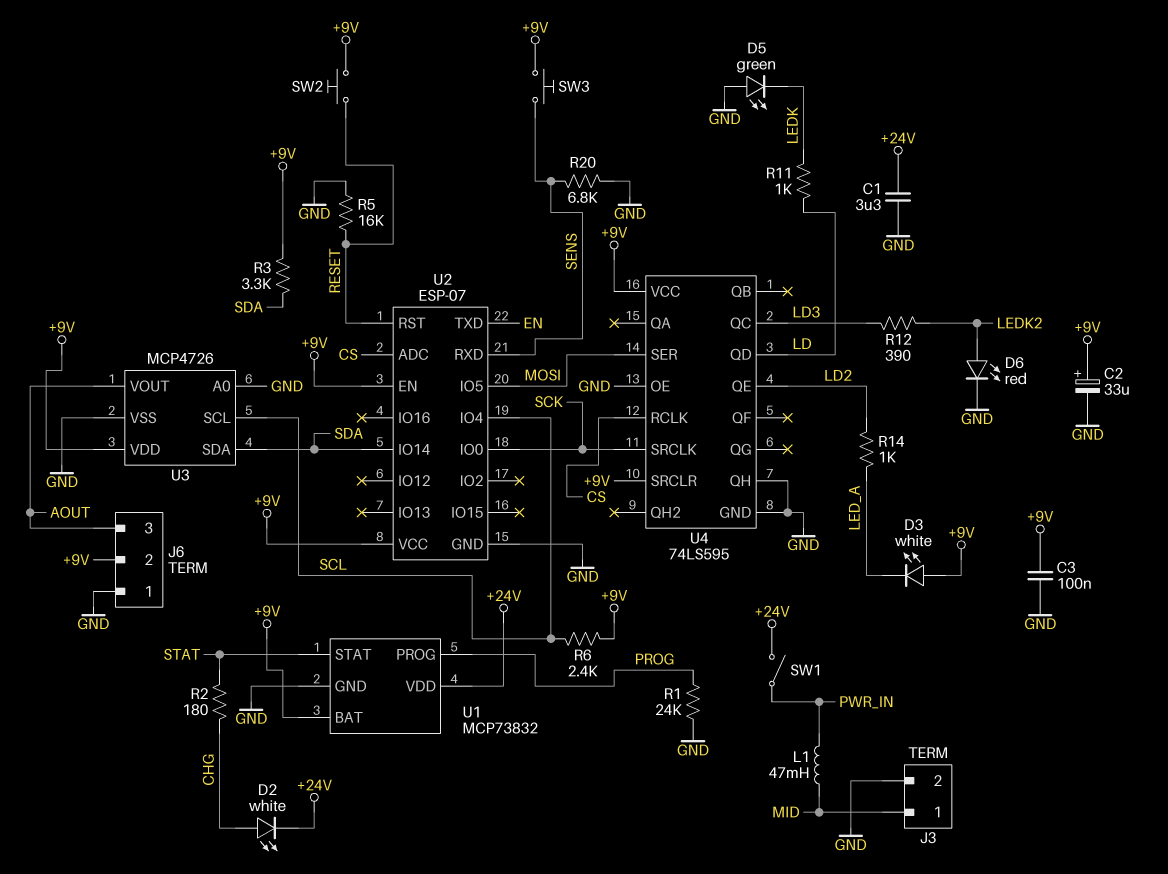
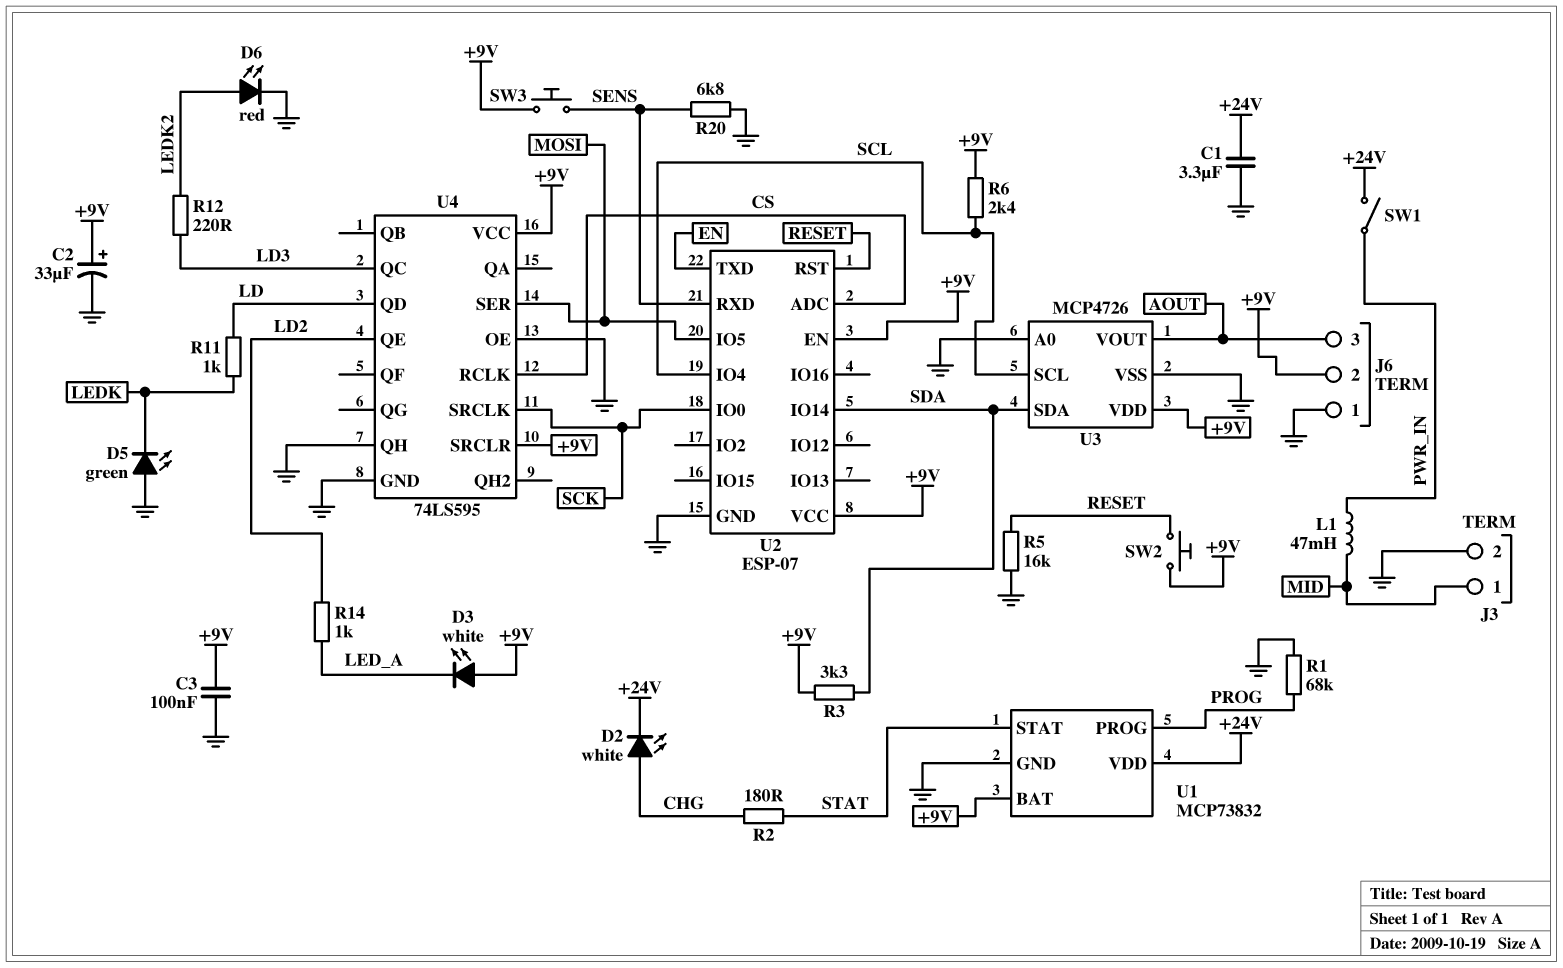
R1: 24k (GND, PROG) -> 68k (GND, PROG)
R12: 390 (LD3, LEDK2) -> 220 (LD3, LEDK2)

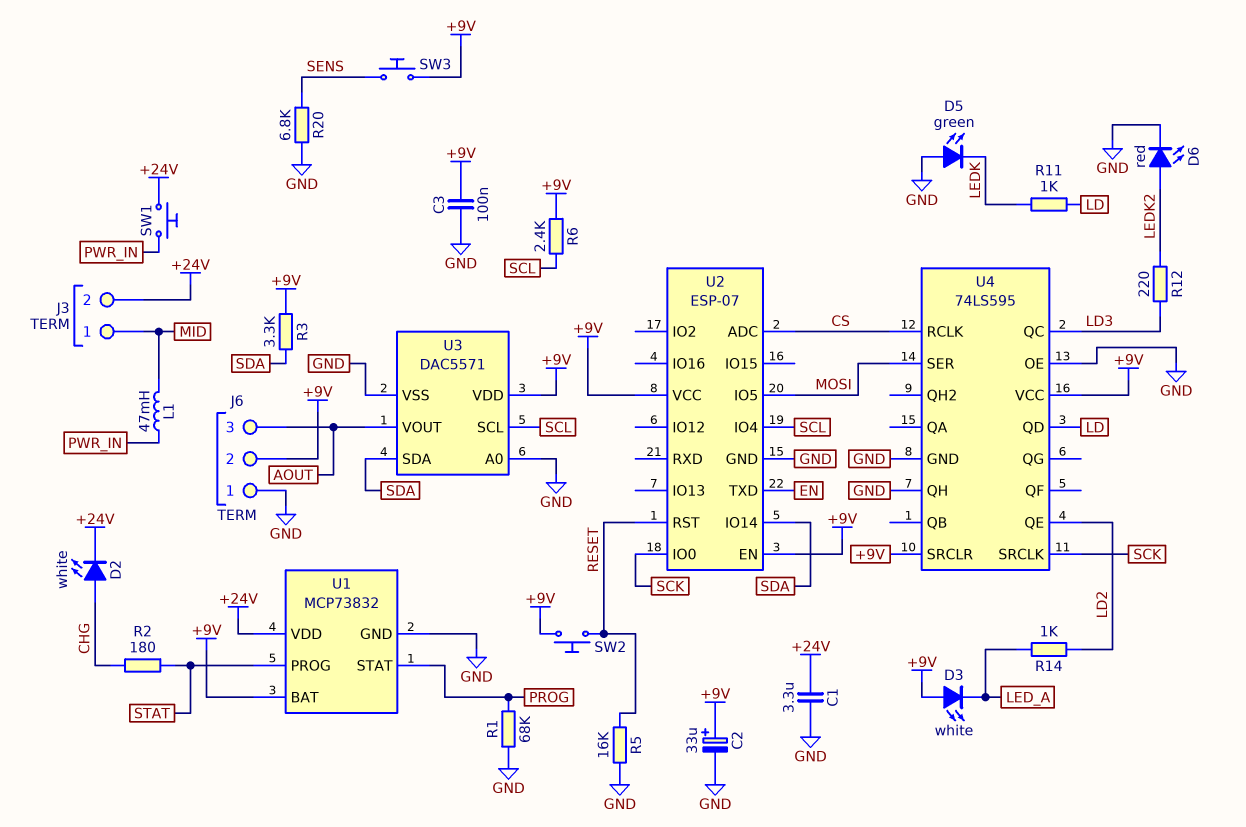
J3 pin 2: GND -> +24V
SW1: switch (+24V, PWR_IN) -> button (+24V, PWR_IN)
U1 pin PROG: PROG -> STAT
U1 pin STAT: STAT -> PROG
U2 pin RXD: SENS -> none
U3: MCP4726 -> DAC5571

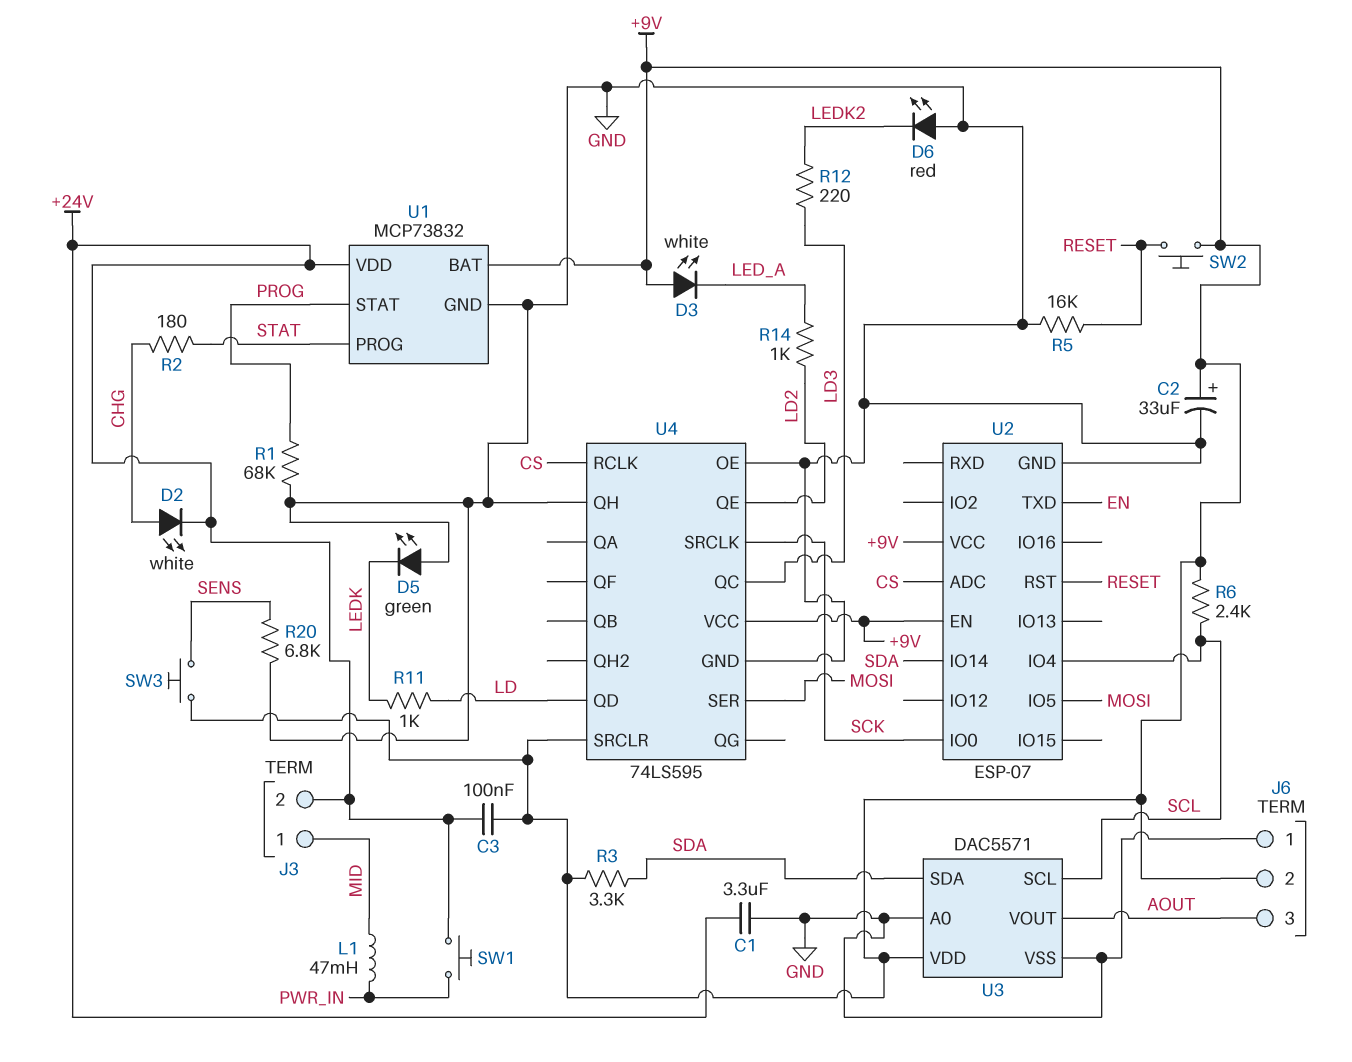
C3: 100nF (+9V, GND) -> 100nF (+9V, +24V)
D6: LED red (A LEDK2, K GND) -> LED red (A GND, K LEDK2)

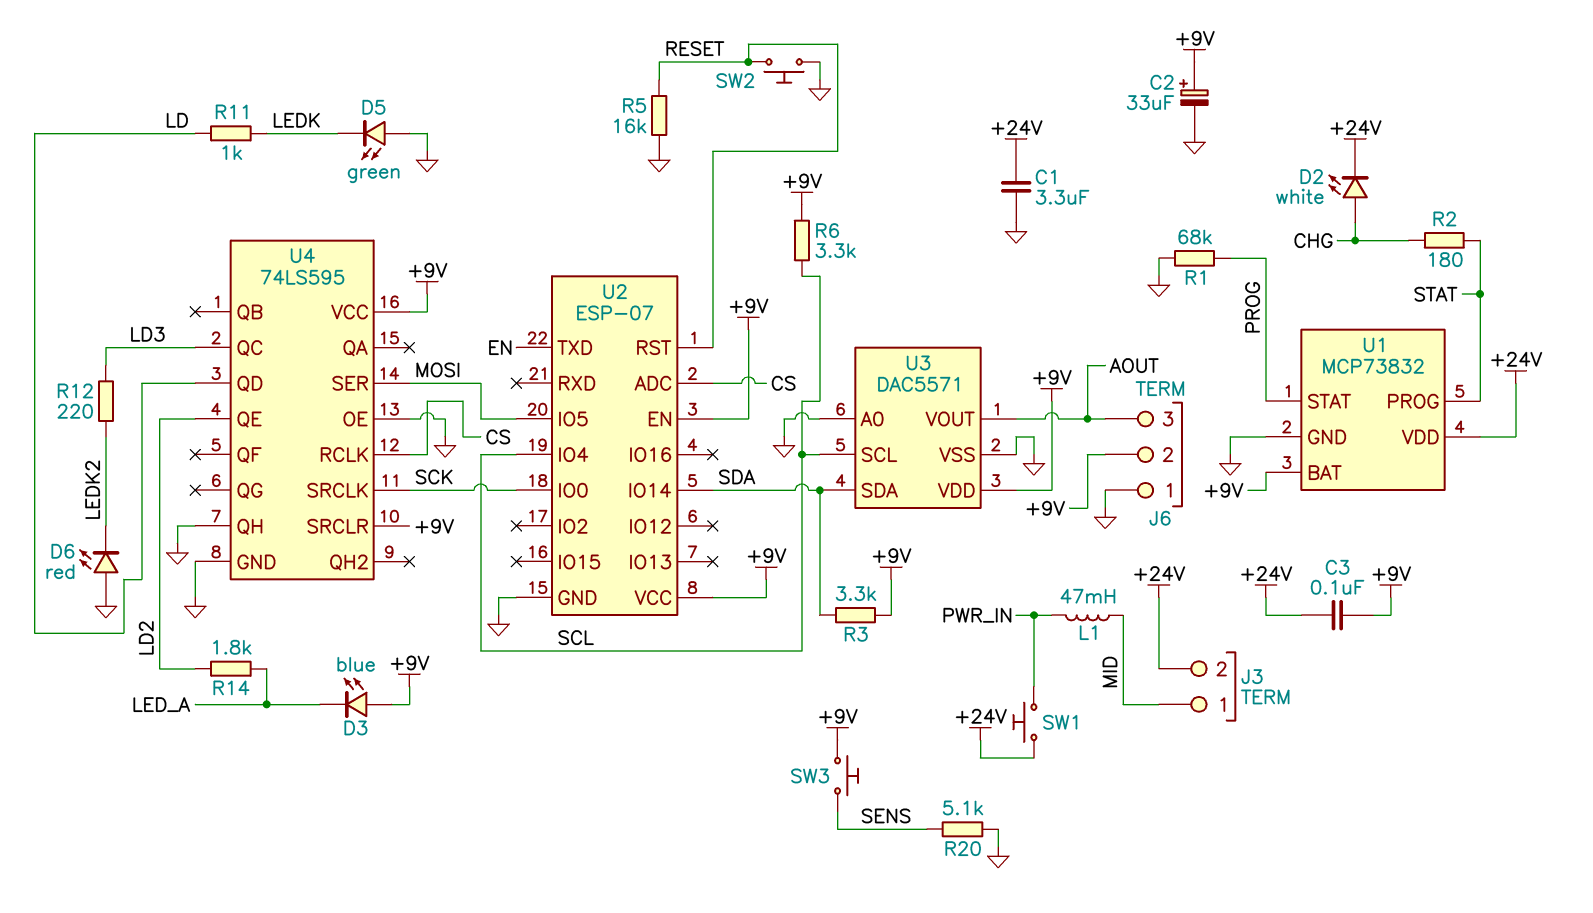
D3: LED white (A +9V, K LED_A) -> LED blue (A +9V, K LED_A)
R6: 2.4k (+9V, SCL) -> 3.3k (+9V, SCL)
R14: 1k (LD2, LED_A) -> 1.8k (LD2, LED_A)
R20: 6.8k (GND, SENS) -> 5.1k (GND, SENS)
SW2: button (+9V, RESET) -> button (GND, RESET)

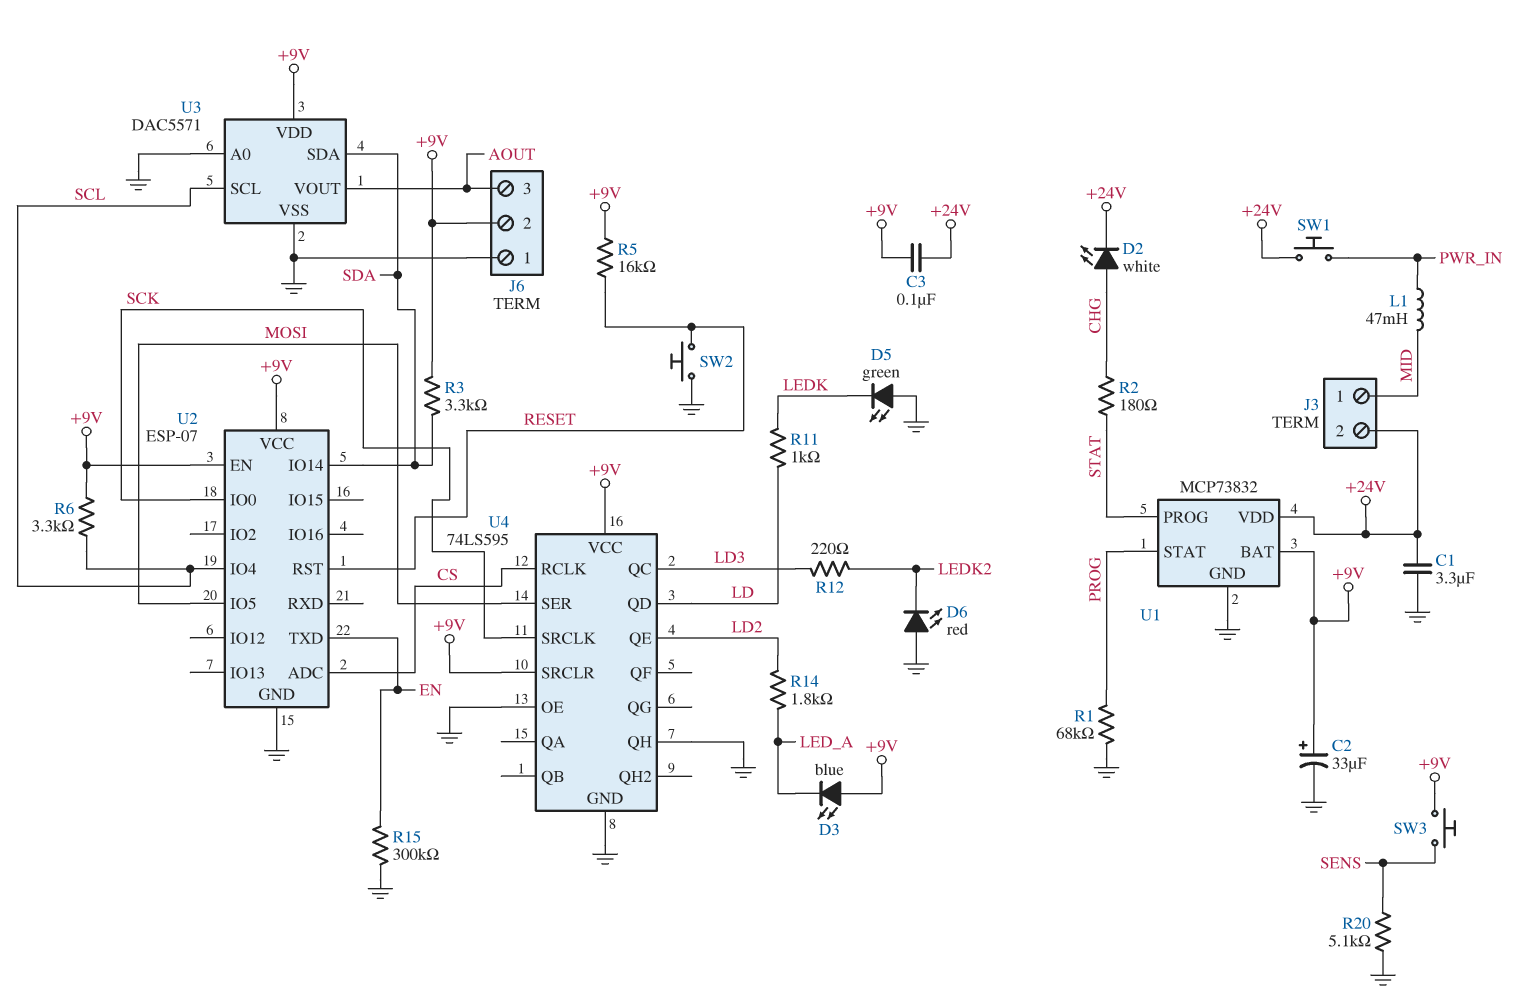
R5: 16k (GND, RESET) -> 16k (+9V, RESET)
R15: none -> 300k (EN, GND)

